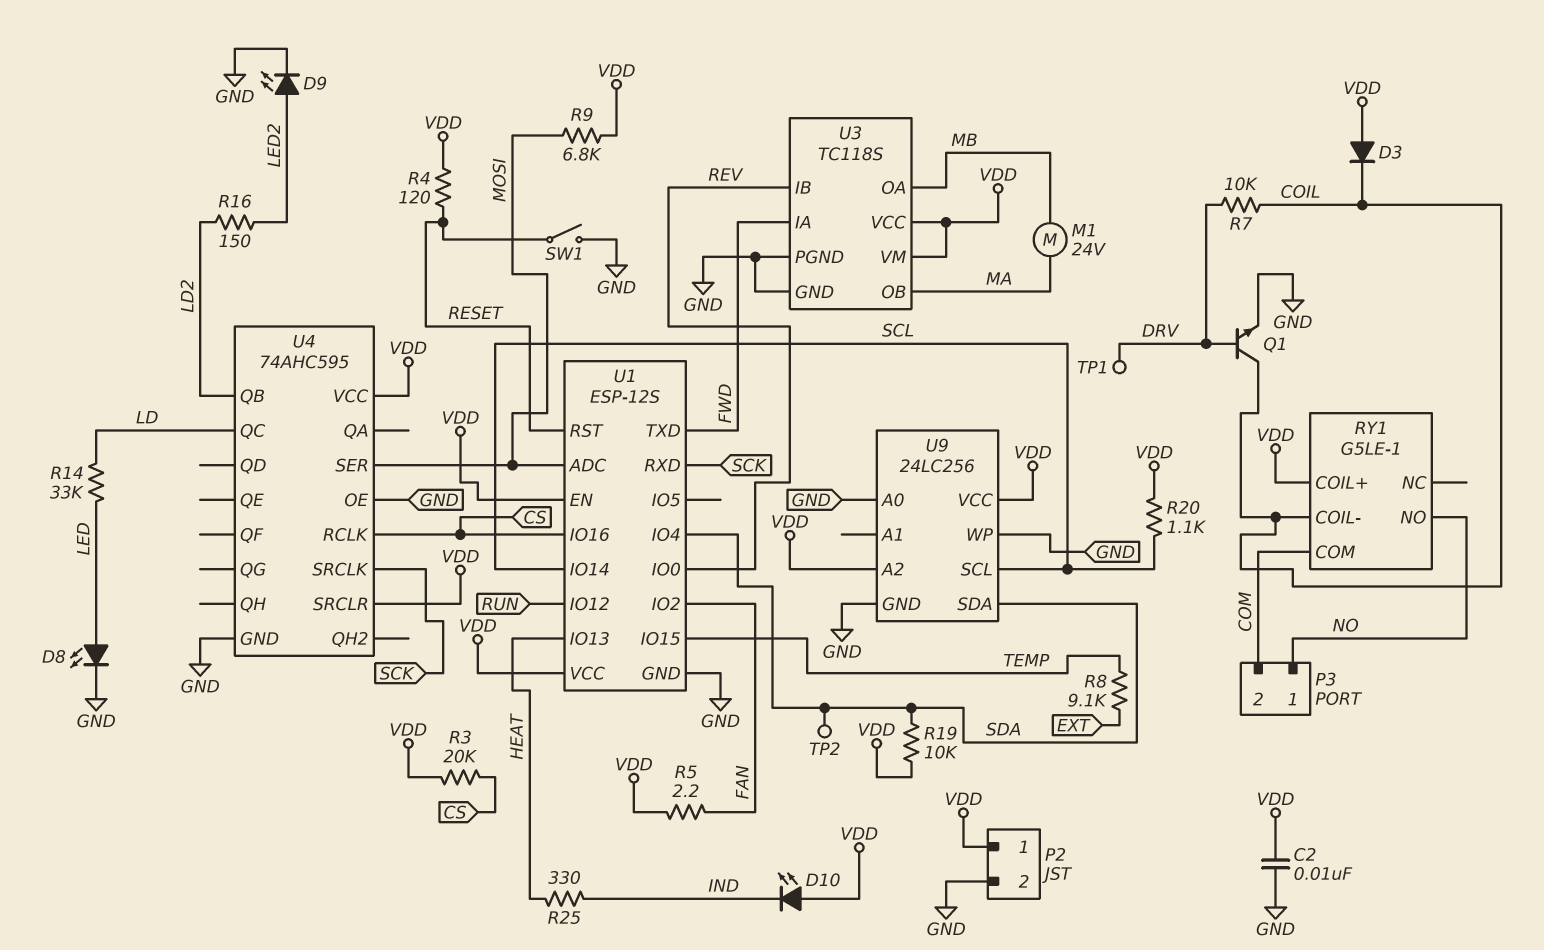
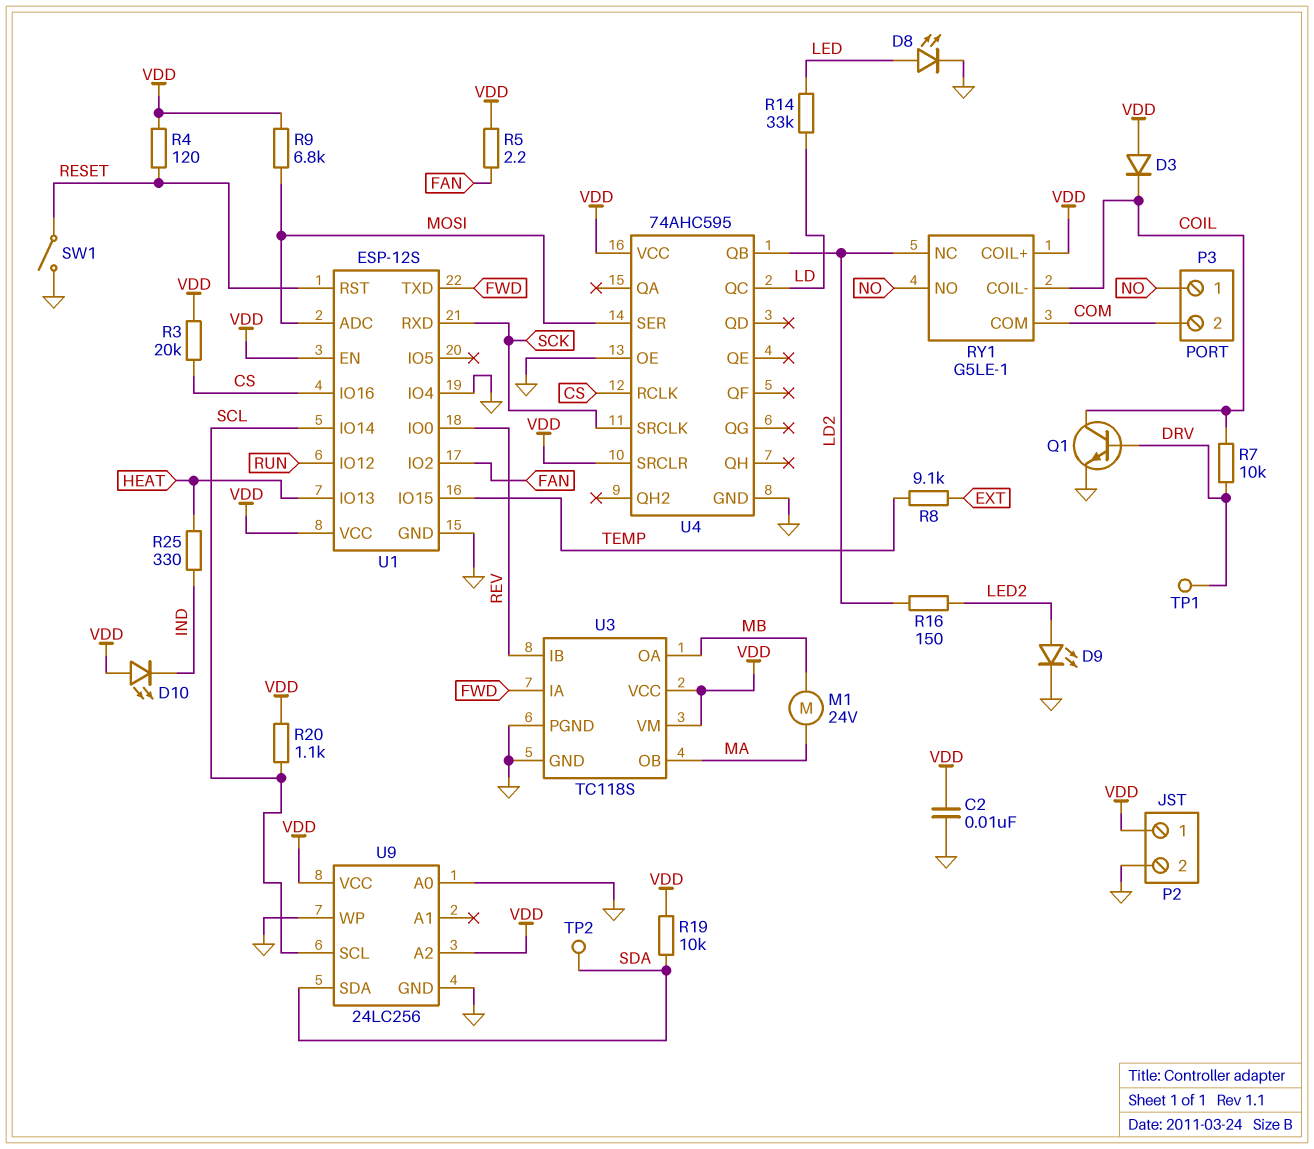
RY1 pin NC: none -> LD2
U1 pin IO4: SDA -> GND

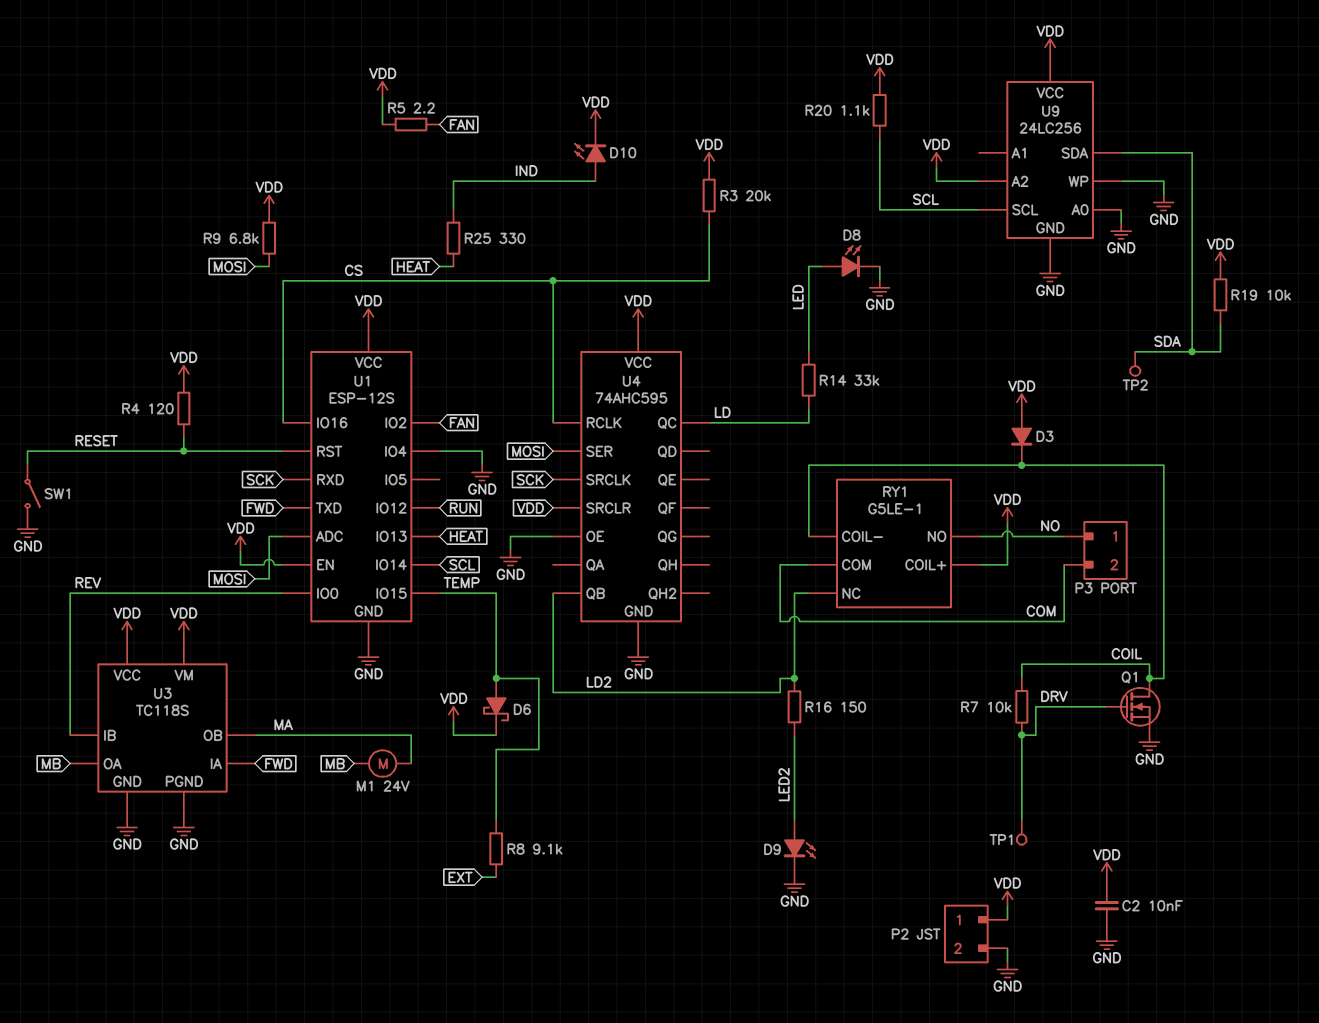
D6: none -> schottky (A TEMP, K VDD)
D10: LED (A VDD, K IND) -> LED (A IND, K VDD)
Q1: NPN (B DRV, C COIL, E GND) -> NMOS (G DRV, D COIL, S GND)

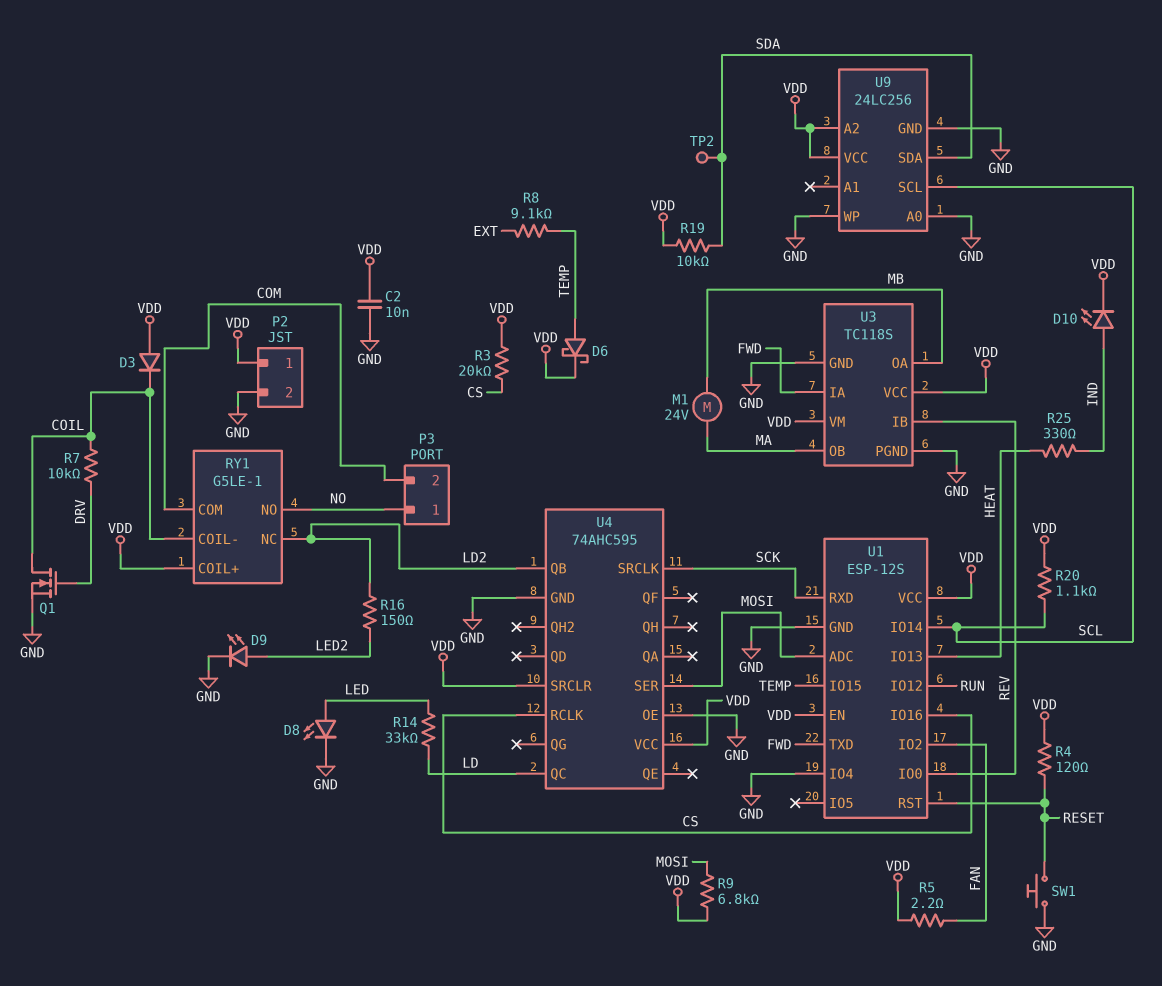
SW1: switch (GND, RESET) -> button (GND, RESET)
TP1: test point (DRV) -> none

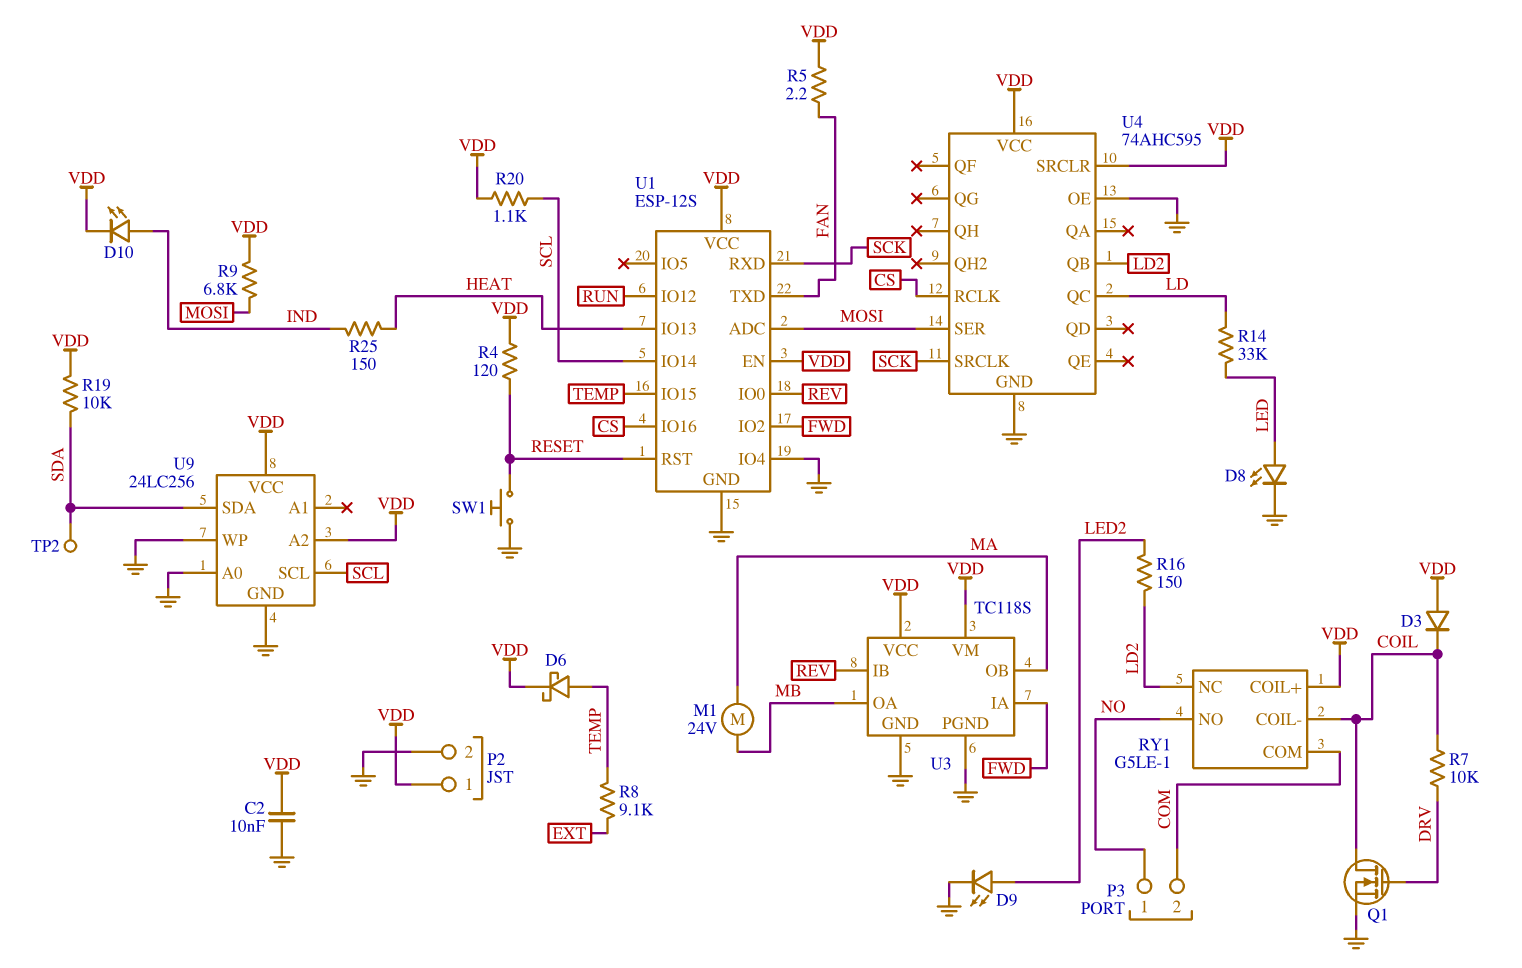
R3: 20k (CS, VDD) -> none
R25: 330 (HEAT, IND) -> 150 (HEAT, IND)
U1 pin IO2: FAN -> FWD
U1 pin TXD: FWD -> FAN

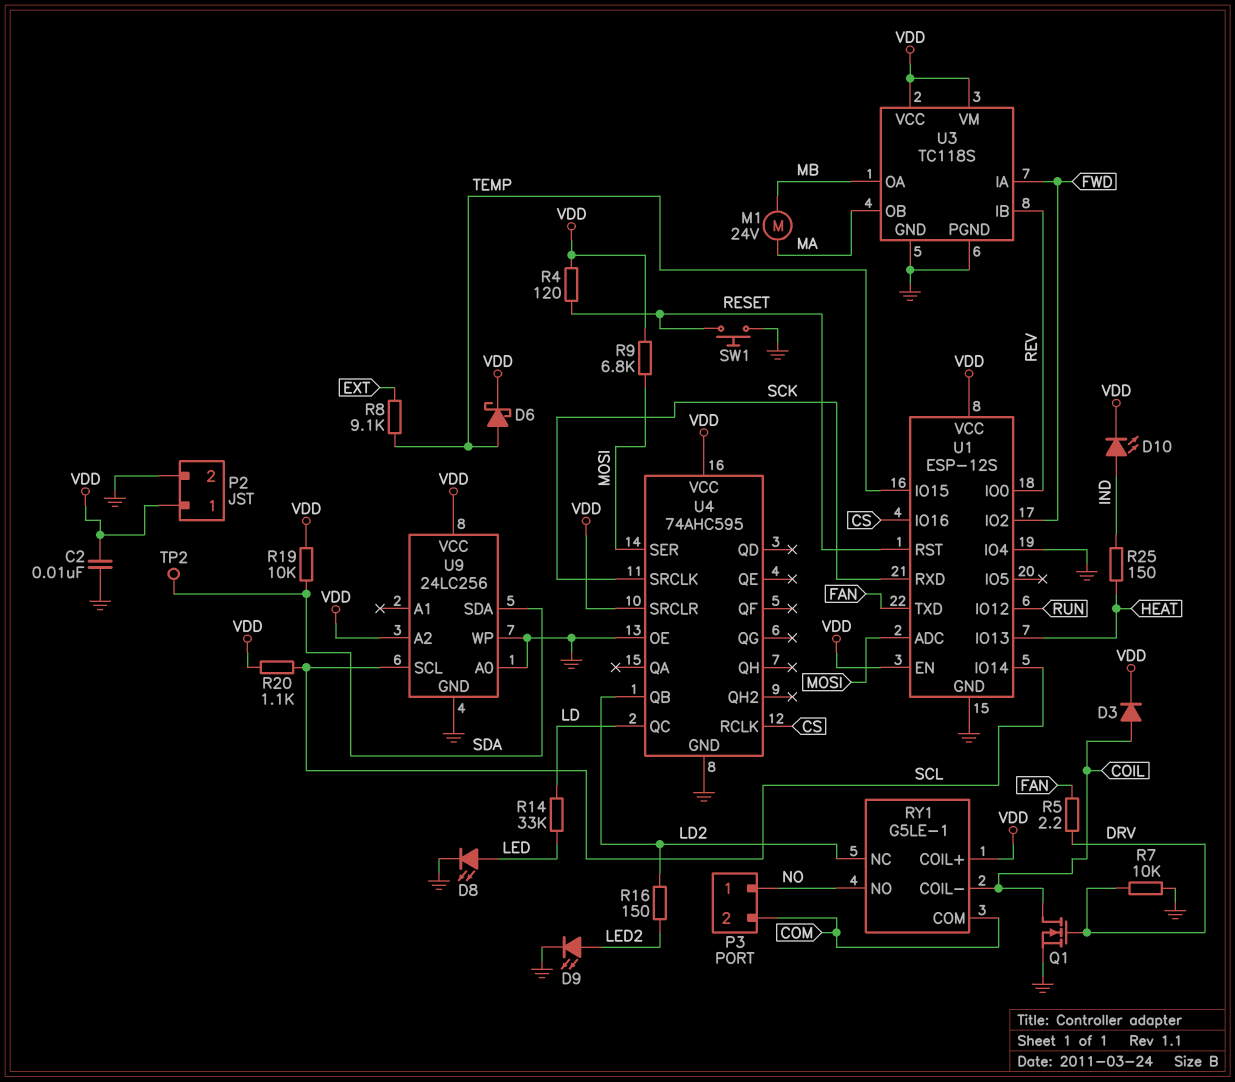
D3: diode (A VDD, K COIL) -> diode (A COIL, K VDD)
R5: 2.2 (FAN, VDD) -> 2.2 (DRV, FAN)
R7: 10k (COIL, DRV) -> 10k (DRV, GND)

